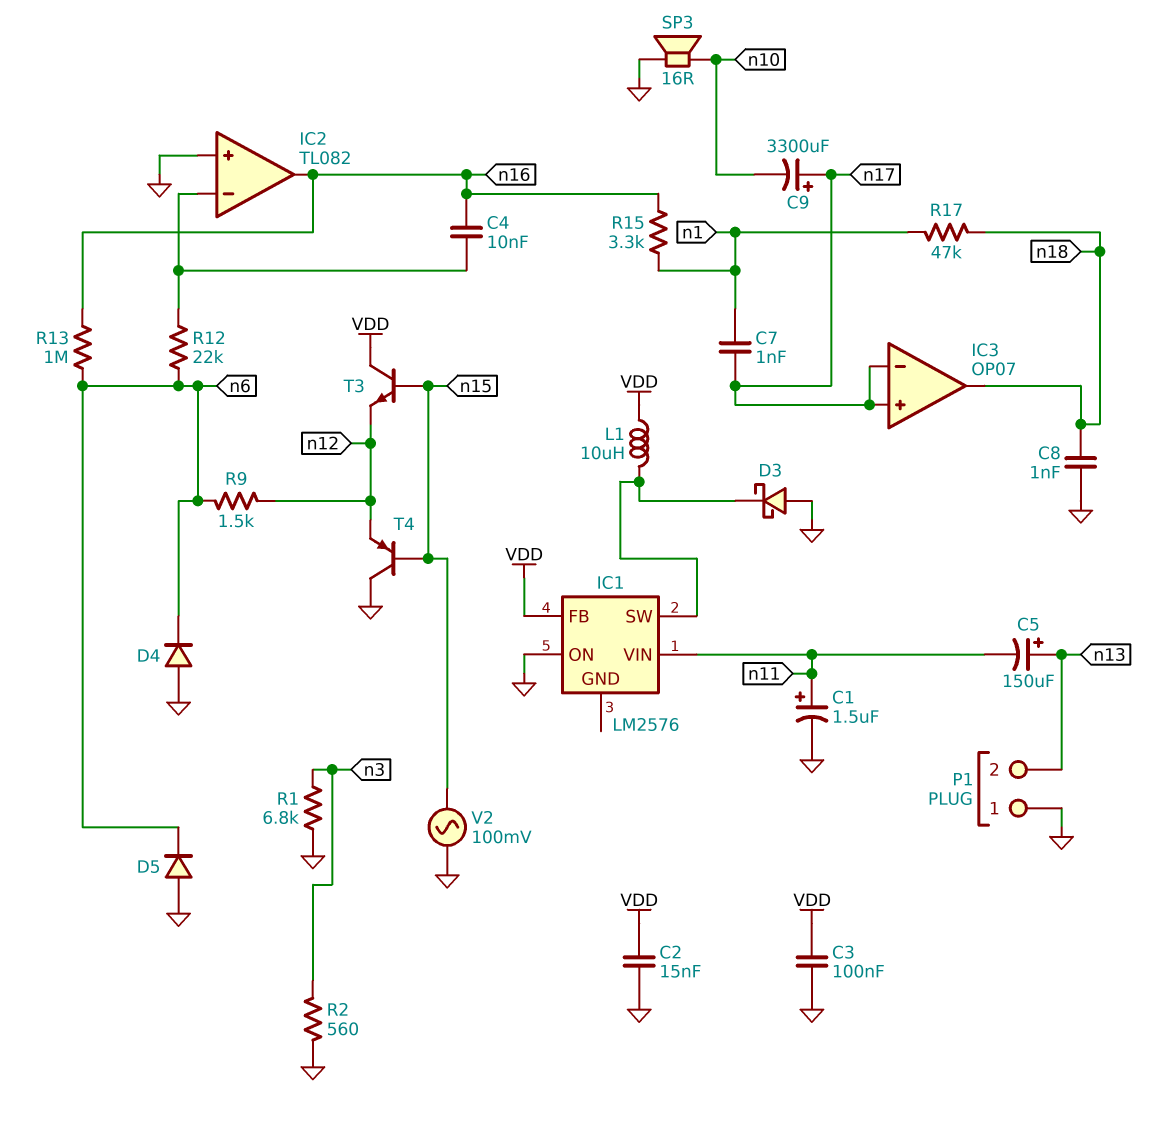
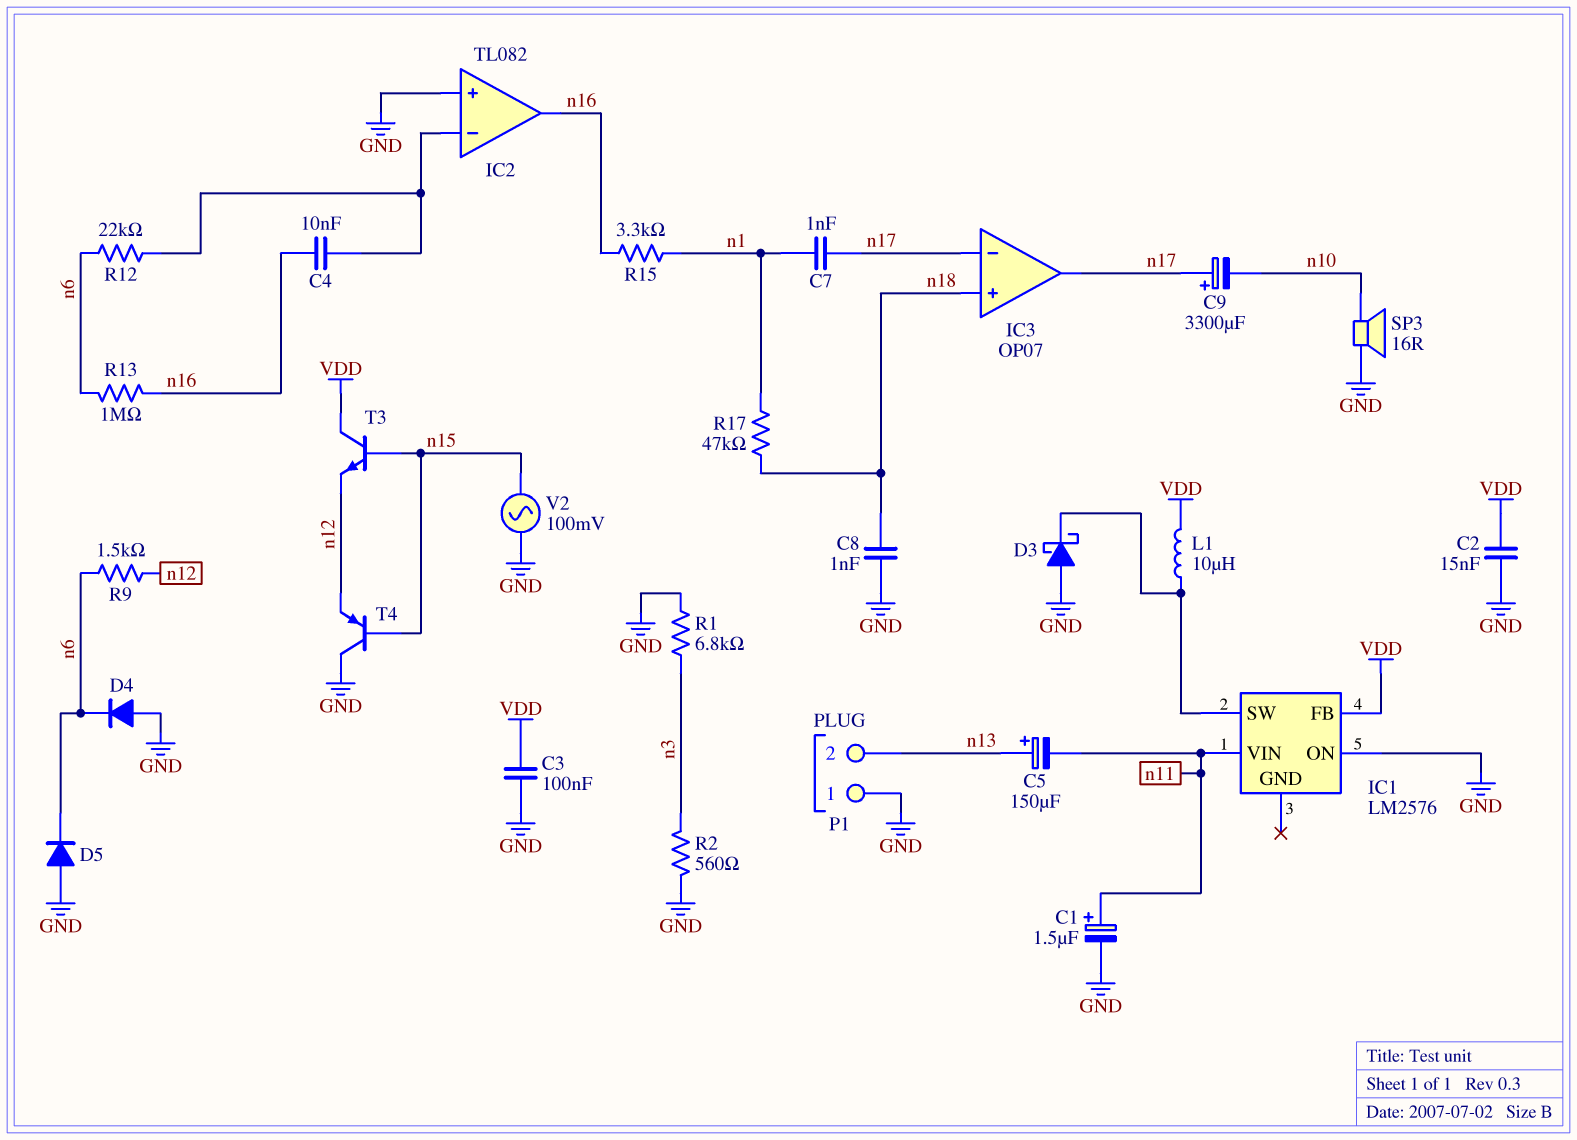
IC3 pin in+: n17 -> n18
IC3 pin out: n18 -> n17

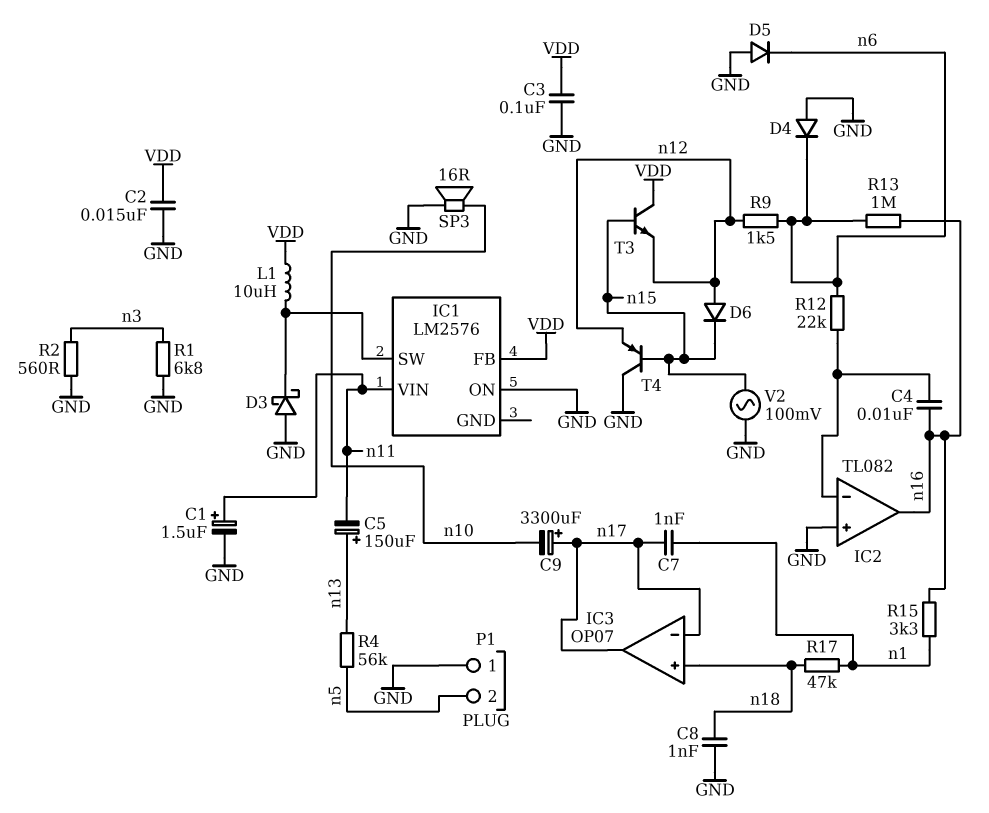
D6: none -> diode (A n12, K n15)
P1 pin 2: n13 -> n5
R4: none -> 56k (n5, n13)

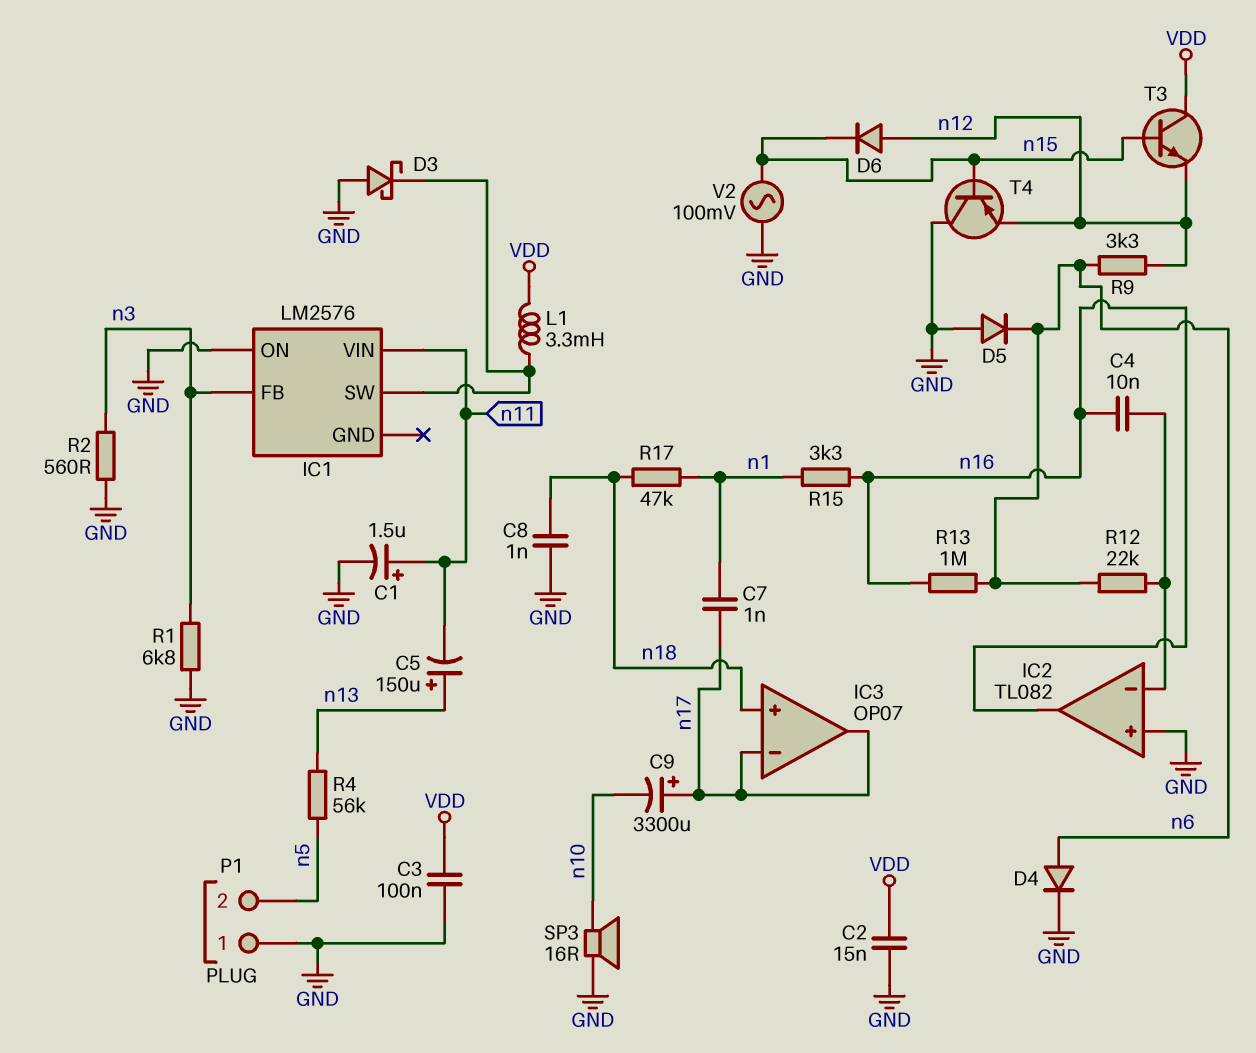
D4: diode (A GND, K n6) -> diode (A n6, K GND)
IC1 pin FB: VDD -> n3
L1: 10uH (IC1/SW, VDD) -> 3.3mH (IC1/SW, VDD)
R9: 1.5k (n6, n12) -> 3.3k (n6, n12)

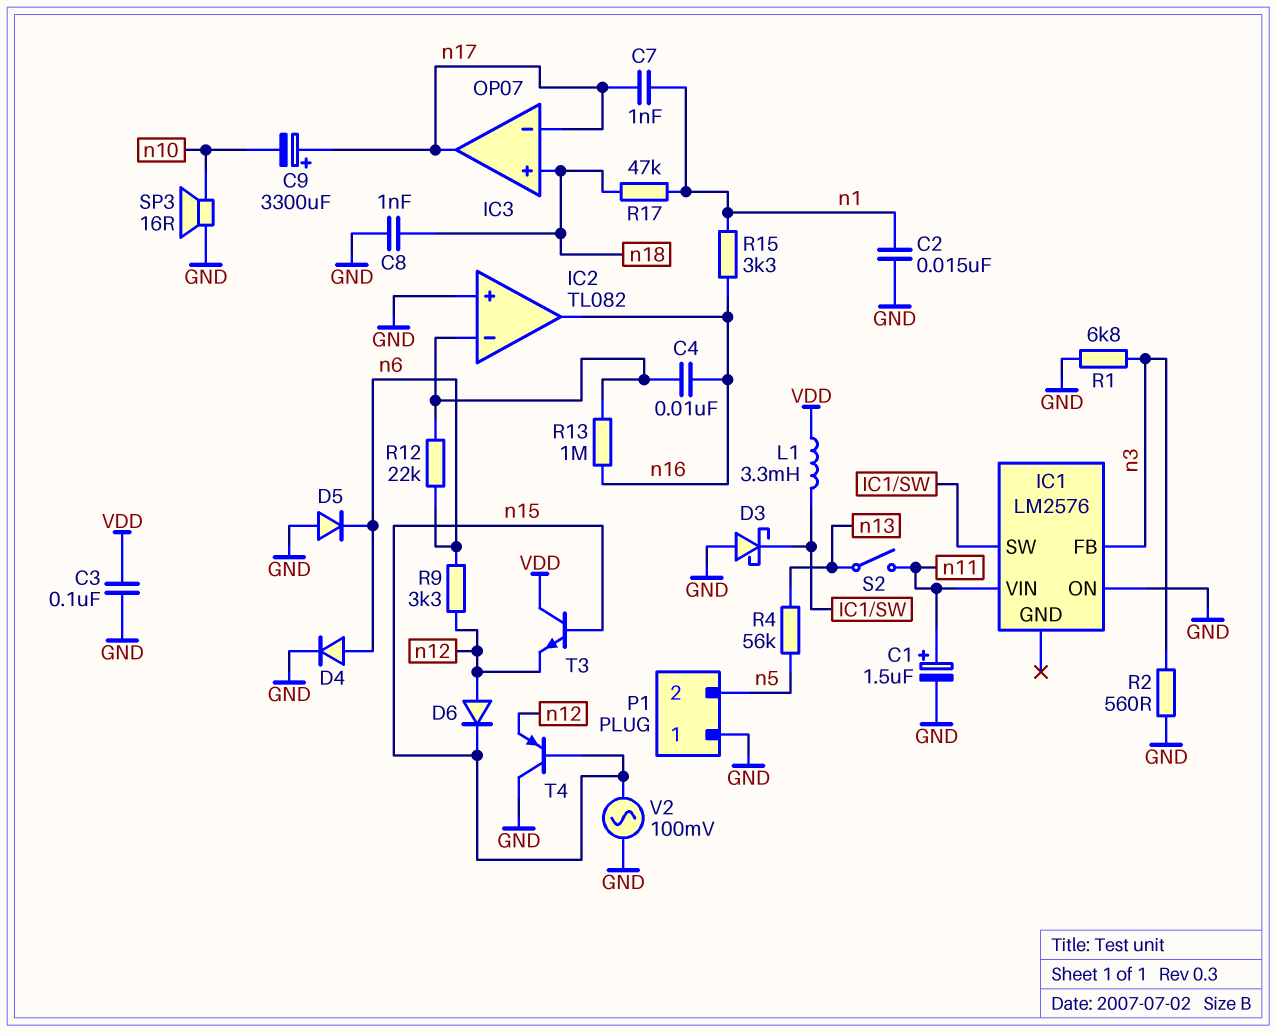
C2: 15nF (GND, VDD) -> 15nF (GND, n1)
C5: 150uF (plus n13, minus n11) -> none
R13: 1M (n6, n16) -> 1M (IC2/in-, n16)
S2: none -> switch (n11, n13)

